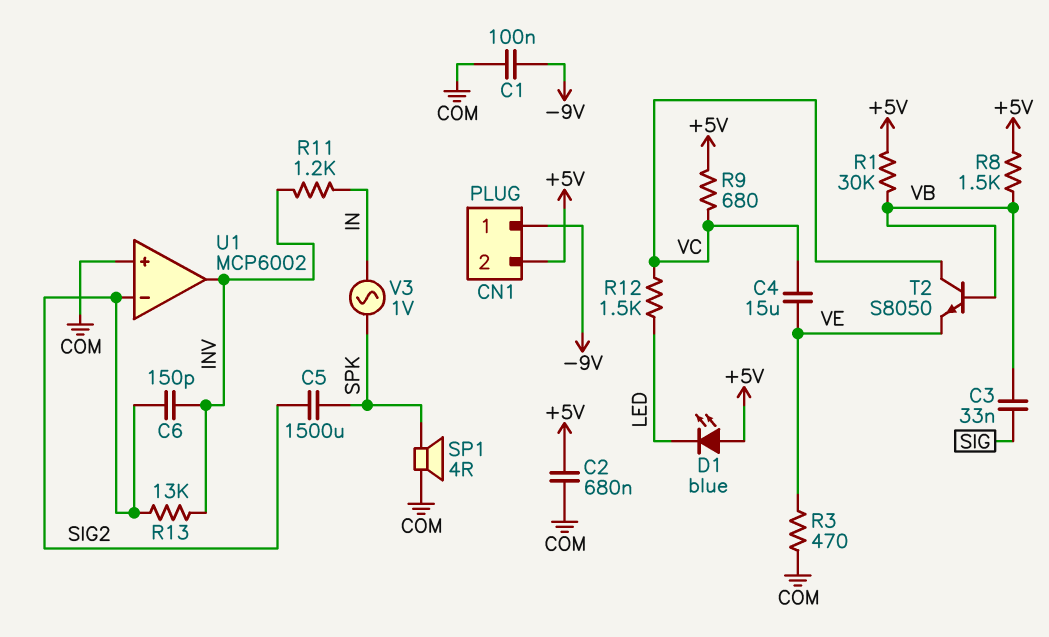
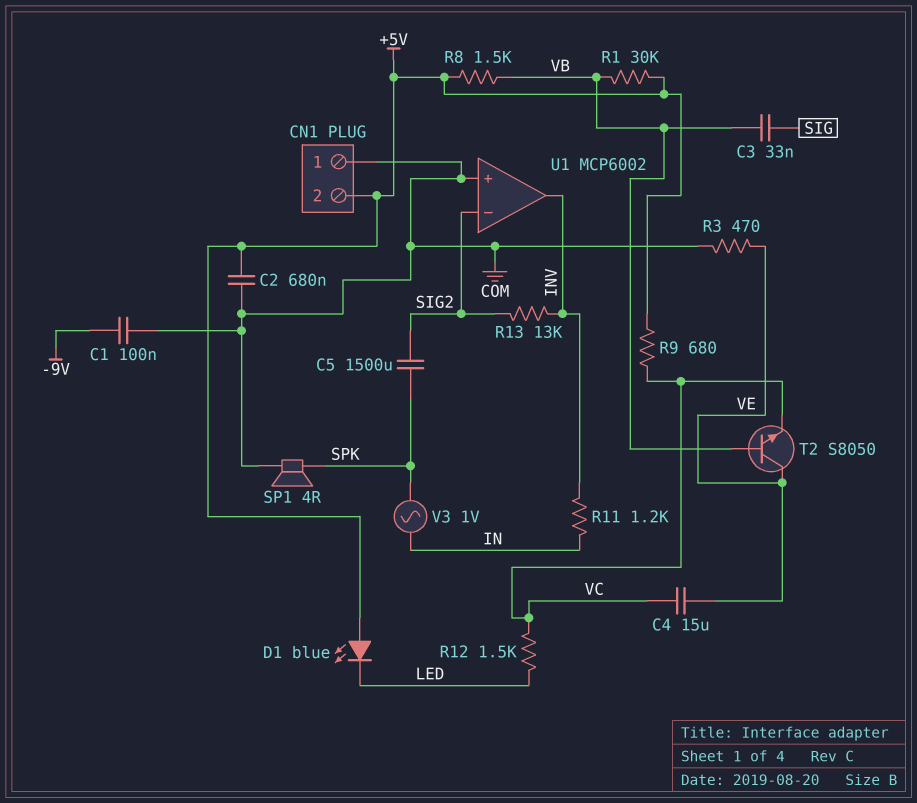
C6: 150pF (INV, SIG2) -> none
CN1 pin 1: -9V -> COM
T2: NPN S8050 (B VB, C VC, E VE) -> NPN S8050 (B VB, C VE, E VC)

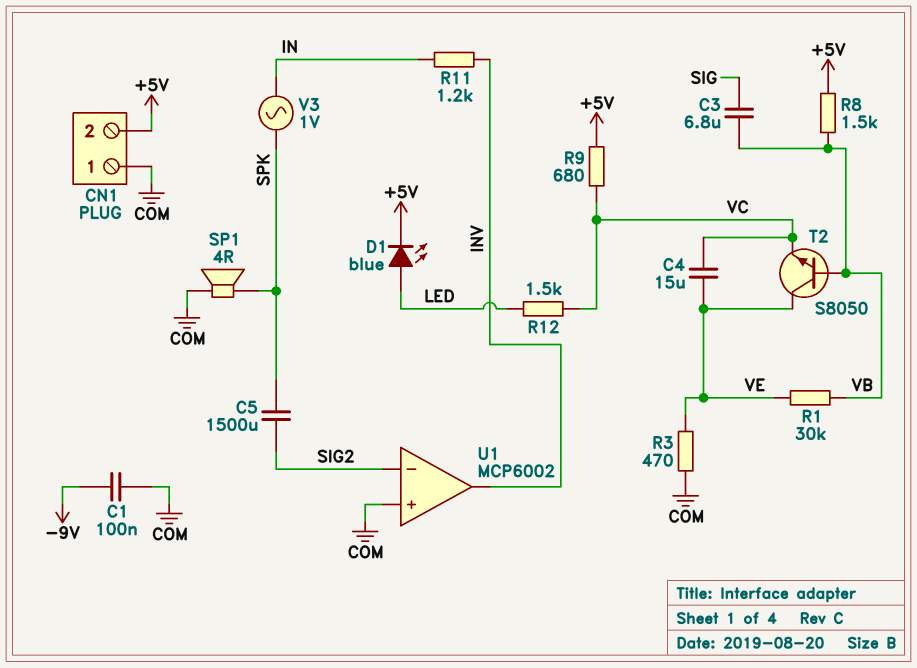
C2: 680nF (+5V, COM) -> none
C3: 33nF (SIG, VB) -> 6.8uF (SIG, VB)
D1: LED blue (A +5V, K LED) -> LED blue (A LED, K +5V)
R1: 30k (+5V, VB) -> 30k (VB, VE)
R13: 13k (INV, SIG2) -> none

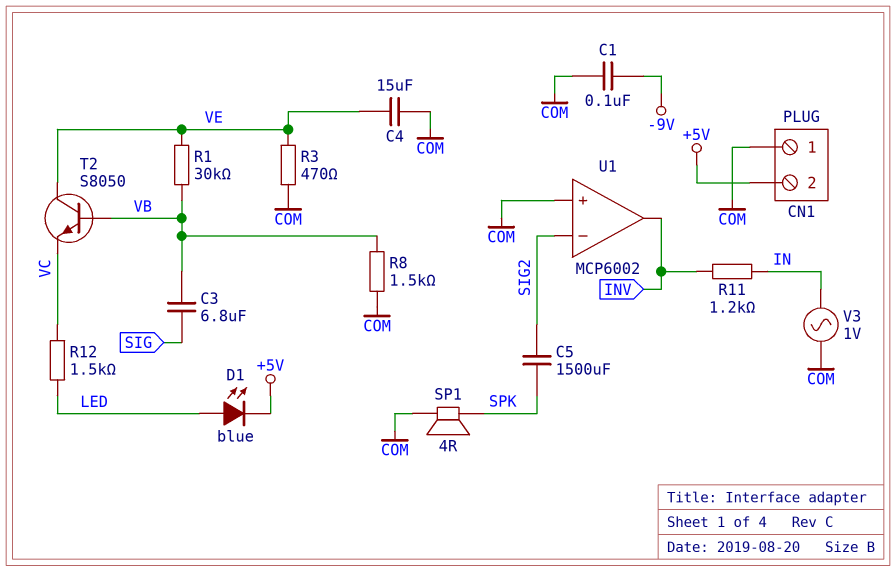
C4: 15uF (VC, VE) -> 15uF (COM, VE)
R8: 1.5k (+5V, VB) -> 1.5k (COM, VB)
R9: 680 (+5V, VC) -> none
V3: AC 1V (IN, SPK) -> AC 1V (COM, IN)

